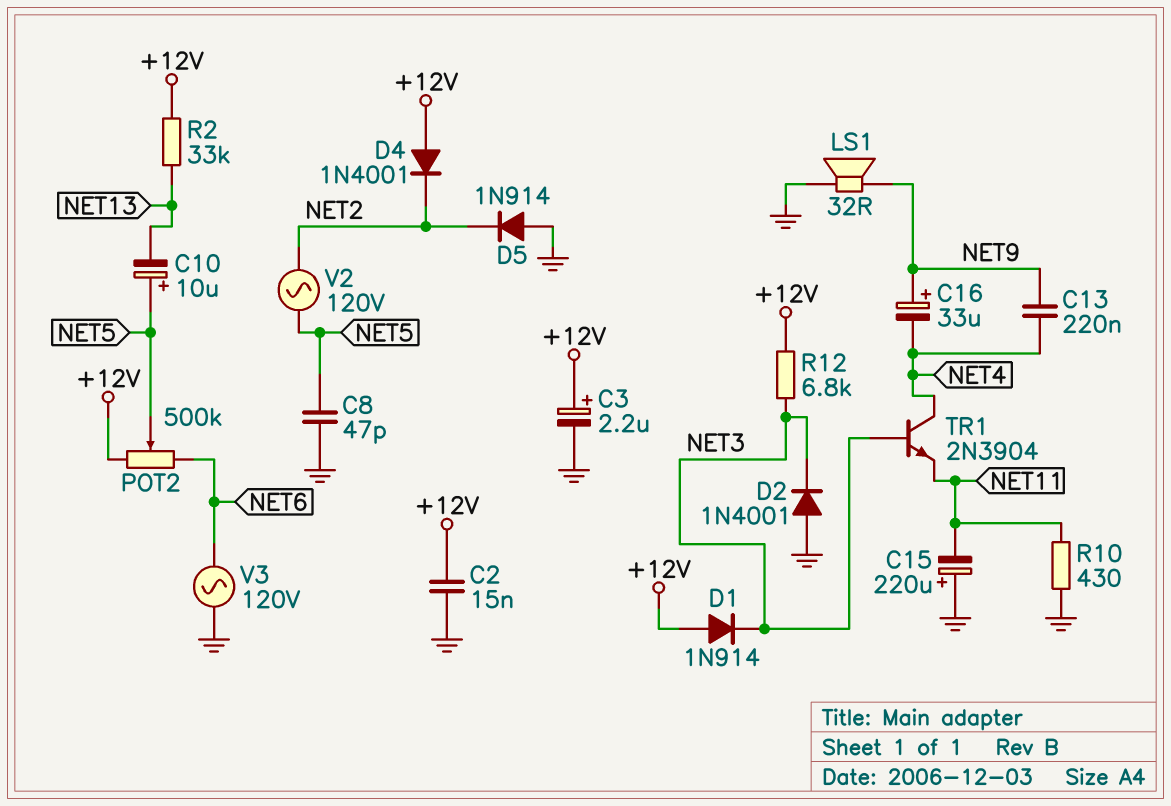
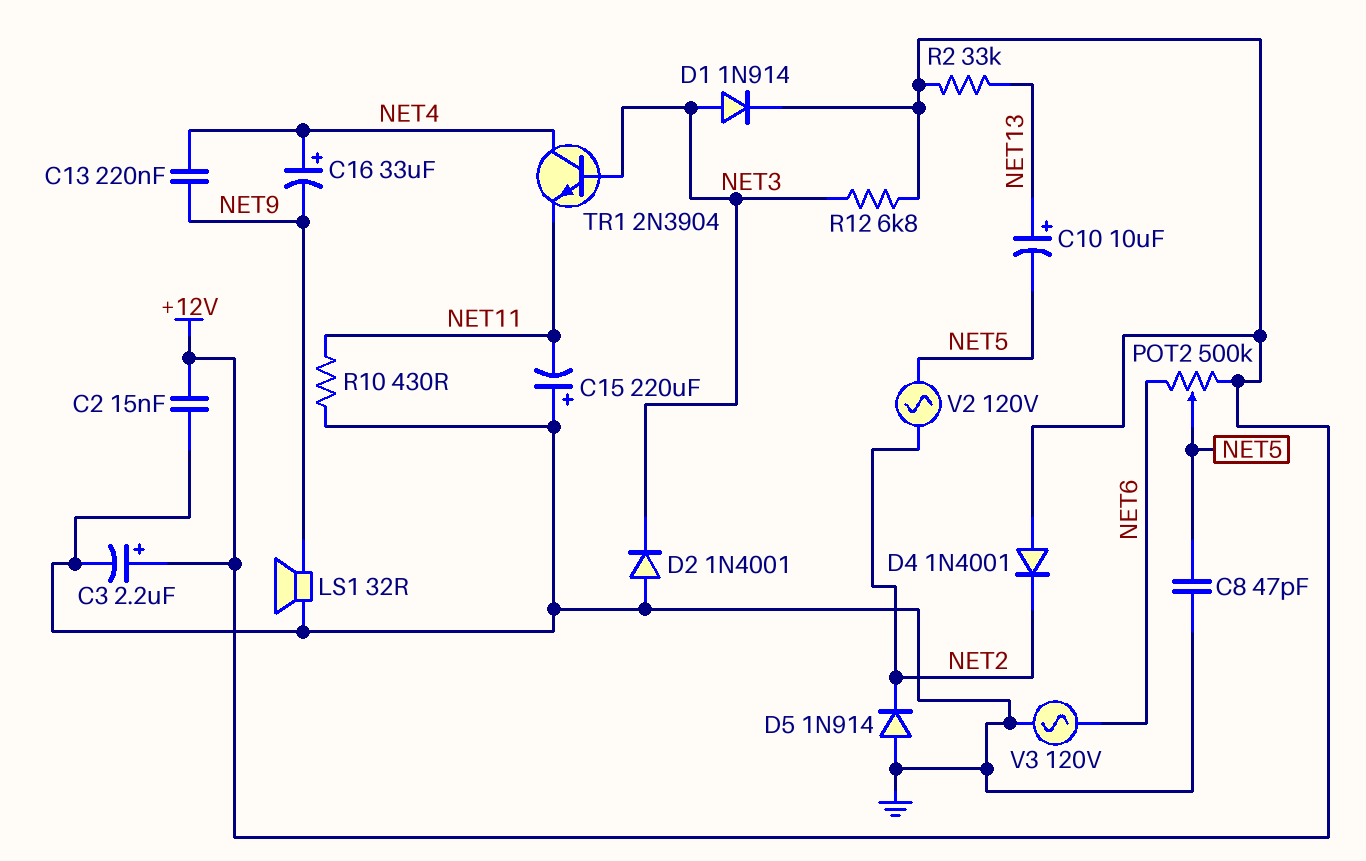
C10: 10uF (plus NET5, minus NET13) -> 10uF (plus NET13, minus NET5)
C16: 33uF (plus NET9, minus NET4) -> 33uF (plus NET4, minus NET9)
D1: diode 1N914 (A +12V, K NET3) -> diode 1N914 (A NET3, K +12V)

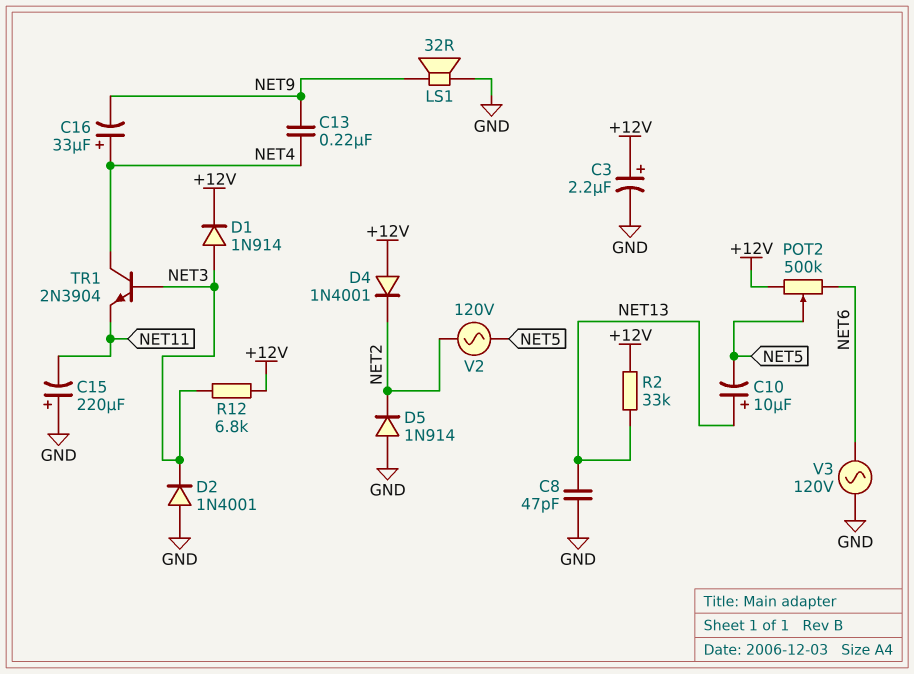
C2: 15nF (+12V, GND) -> none
C8: 47pF (GND, NET5) -> 47pF (GND, NET13)
R10: 430 (GND, NET11) -> none

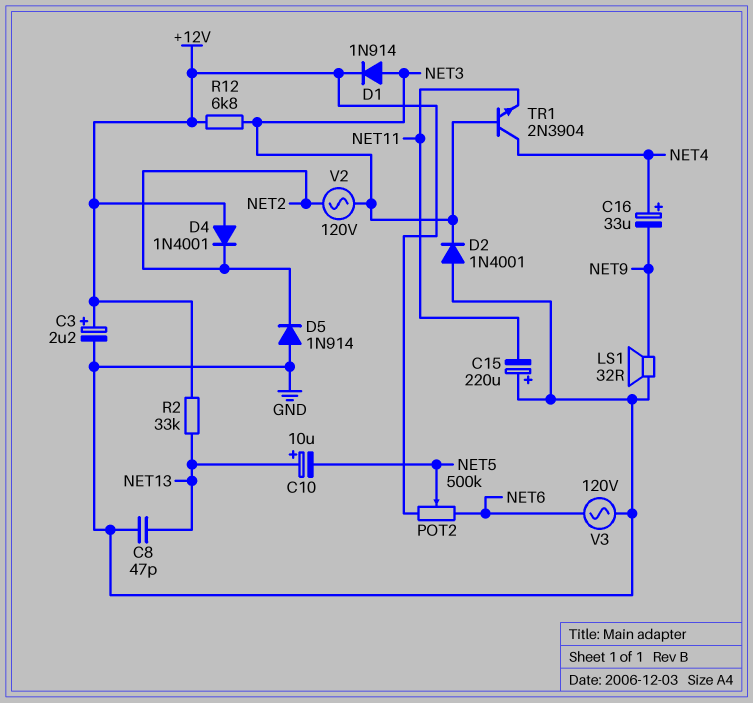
C13: 220nF (NET4, NET9) -> none
V2: AC 120V (NET2, NET5) -> AC 120V (NET2, NET3)

